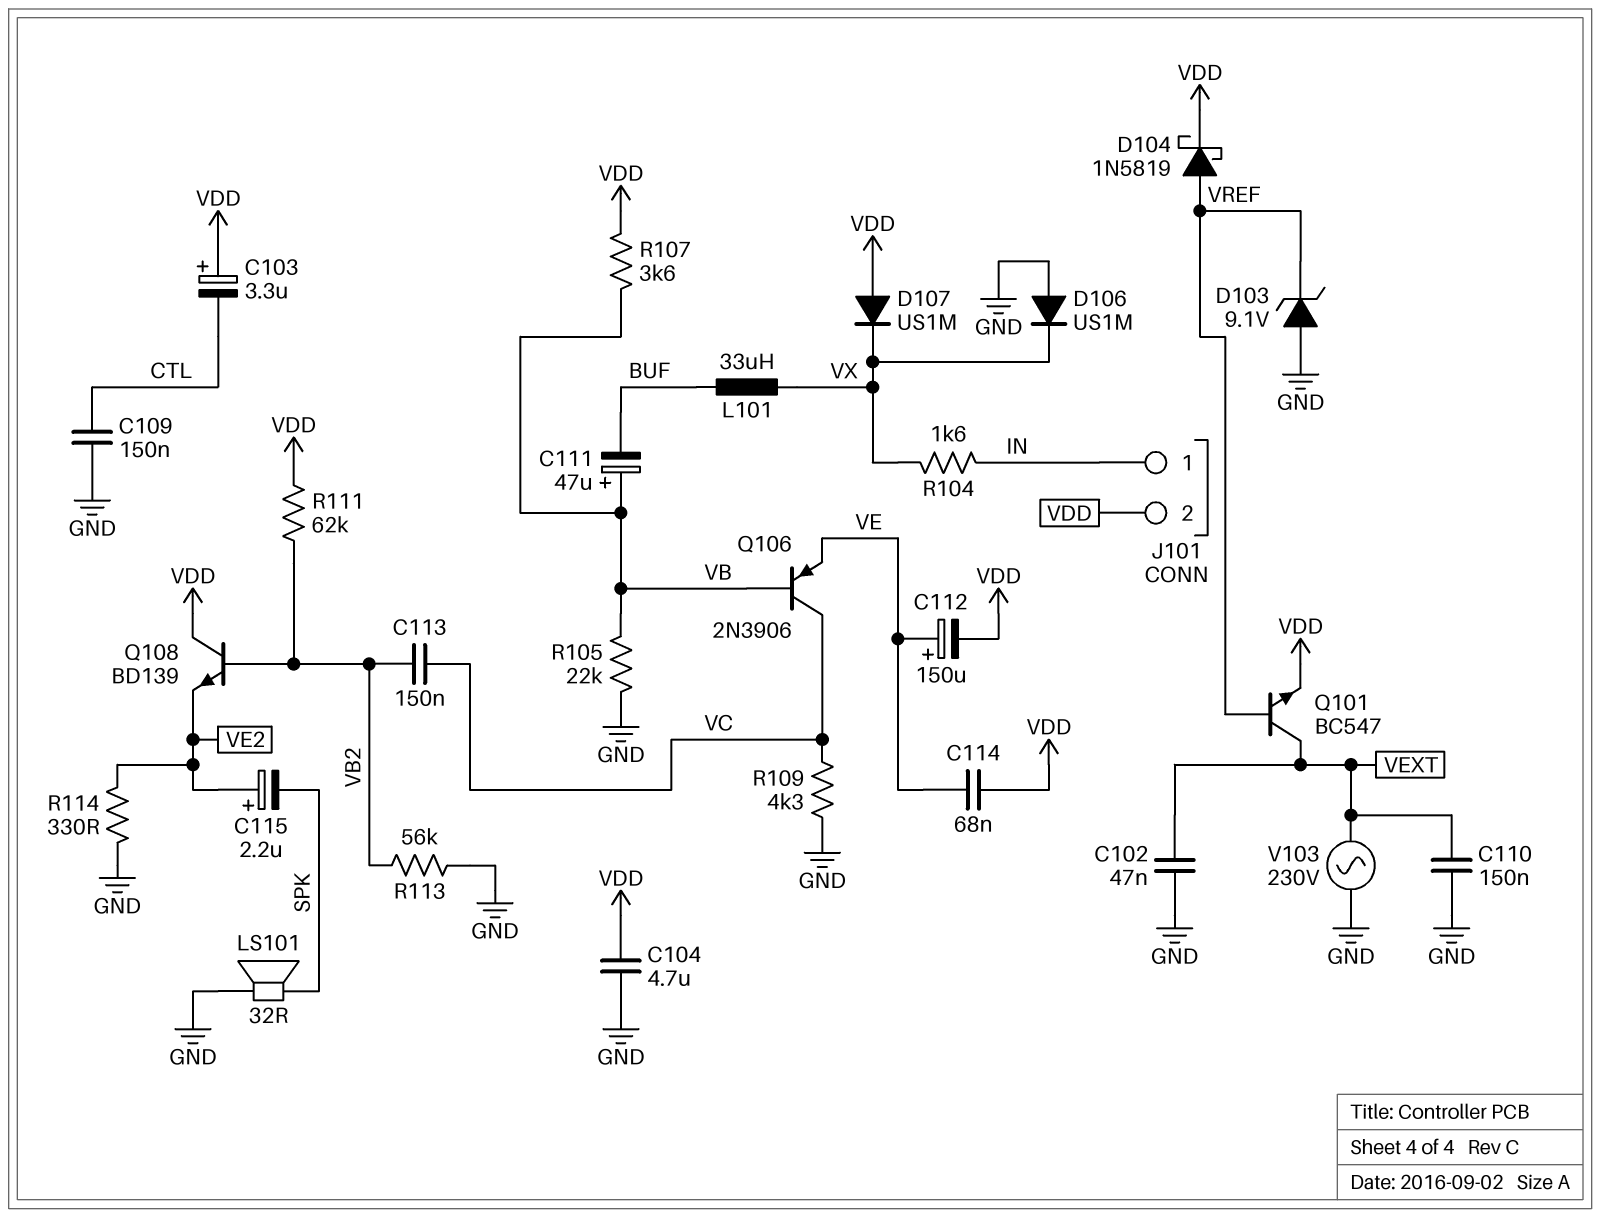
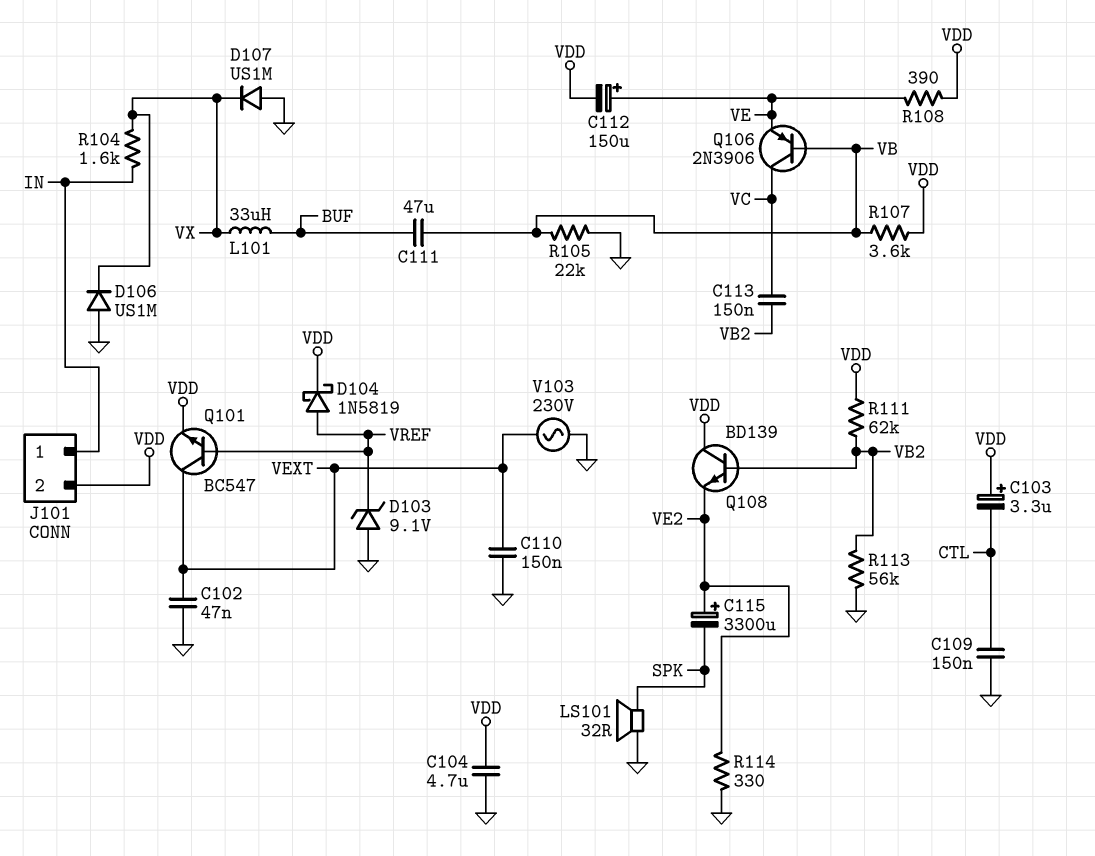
C111: 47uF (plus VB, minus BUF) -> 47uF (BUF, VB)
C114: 68nF (VDD, VE) -> none
C115: 2.2uF (plus VE2, minus SPK) -> 3300uF (plus VE2, minus SPK)
D107: diode US1M (A VDD, K VX) -> diode US1M (A GND, K VX)
R108: none -> 390 (VDD, VE)
R109: 4.3k (GND, VC) -> none

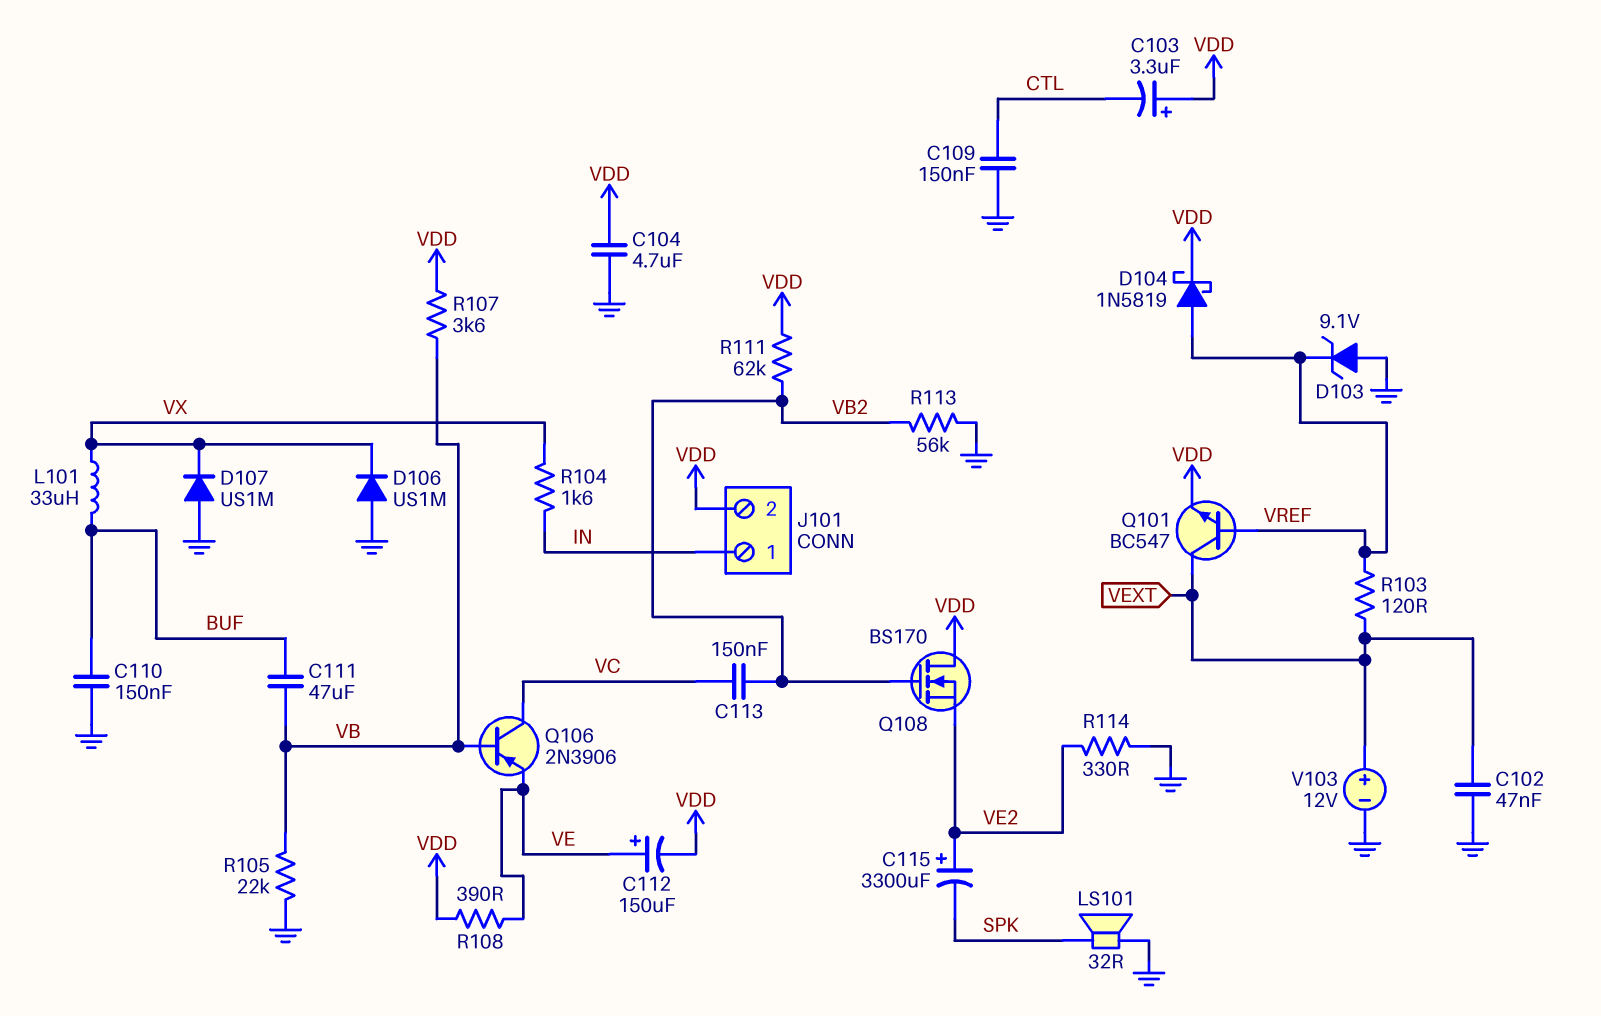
C110: 150nF (GND, VEXT) -> 150nF (BUF, GND)
Q108: NPN BD139 (B VB2, C VDD, E VE2) -> NMOS BS170 (G VB2, D VDD, S VE2)
R103: none -> 120 (VEXT, VREF)
V103: AC 230V (GND, VEXT) -> 12V (plus VEXT, minus GND)

